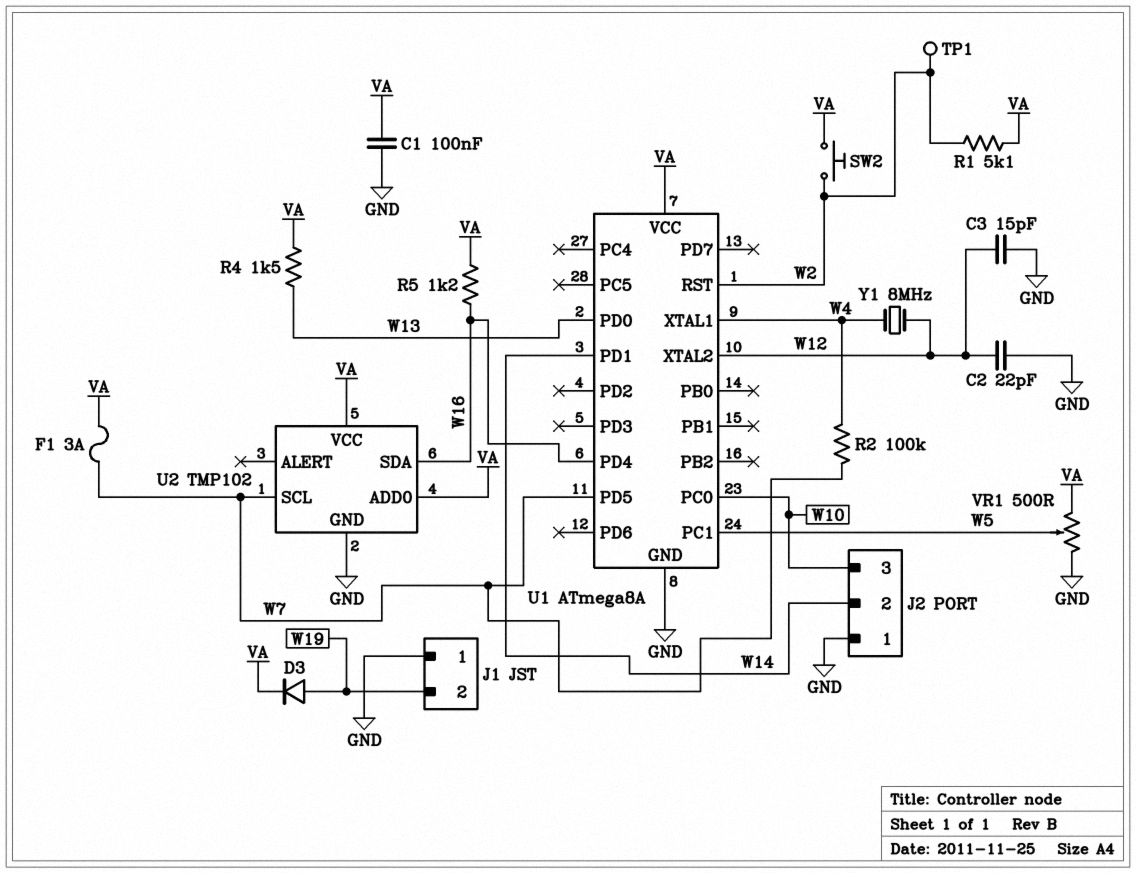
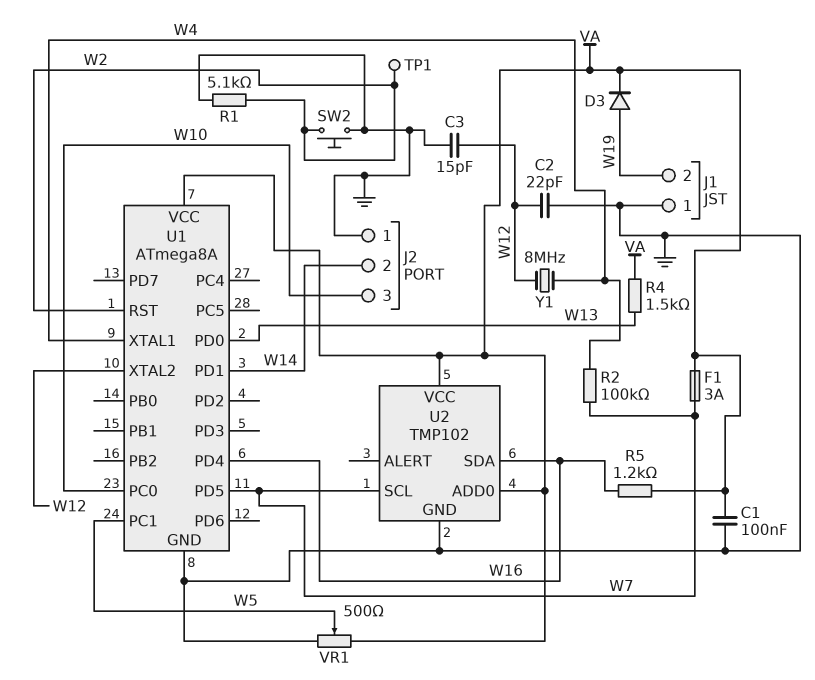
R1: 5.1k (VA, W2) -> 5.1k (GND, W2)
SW2: button (VA, W2) -> button (GND, W2)

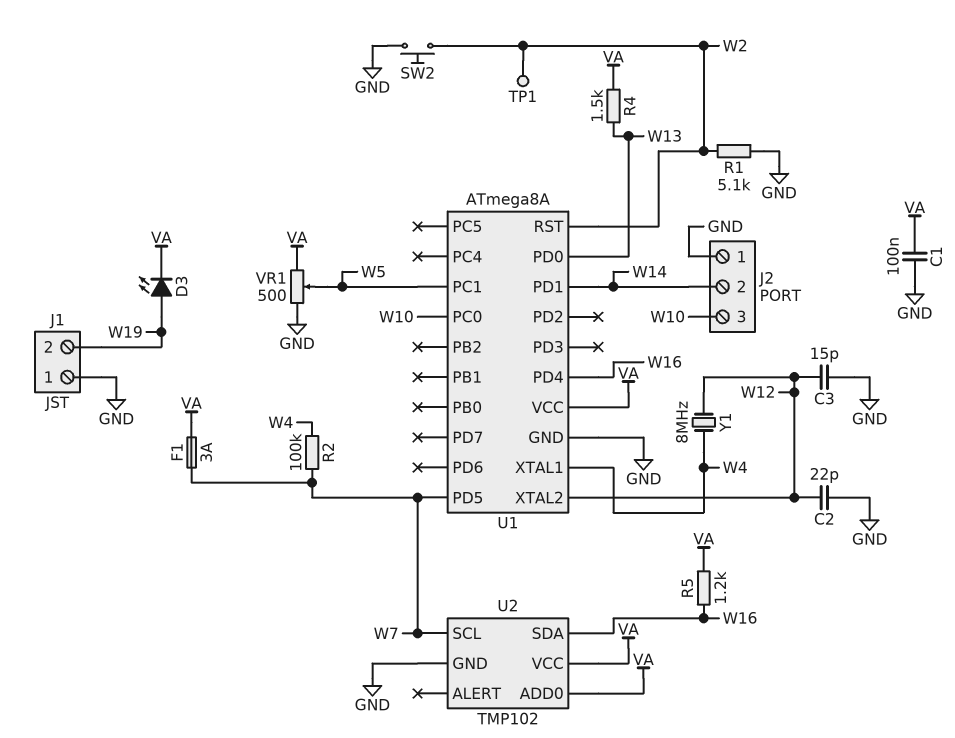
D3: diode (A W19, K VA) -> LED (A W19, K VA)

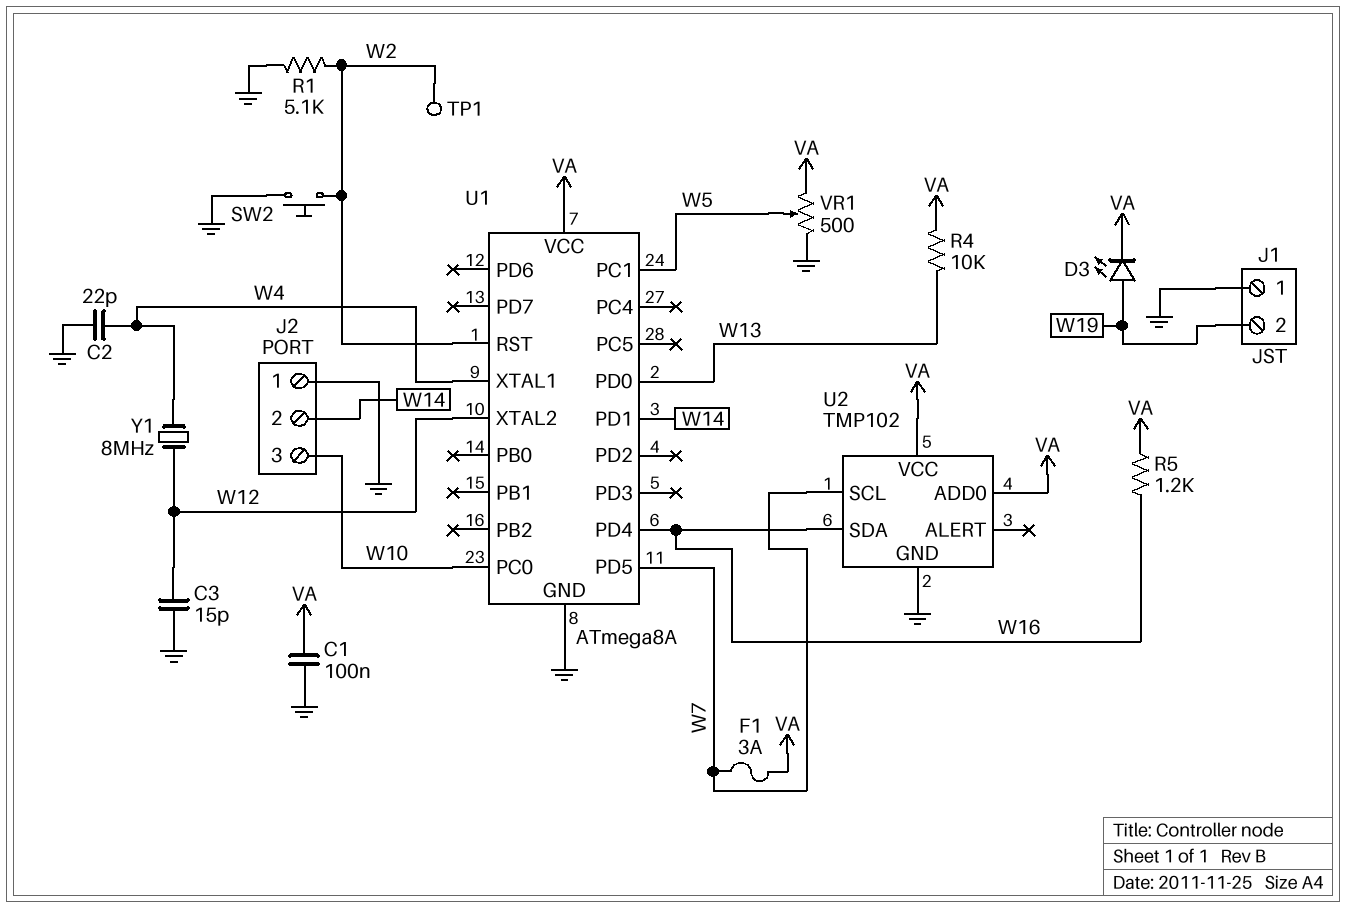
C2: 22pF (GND, W12) -> 22pF (GND, W4)
R2: 100k (W4, W7) -> none
R4: 1.5k (VA, W13) -> 10k (VA, W13)

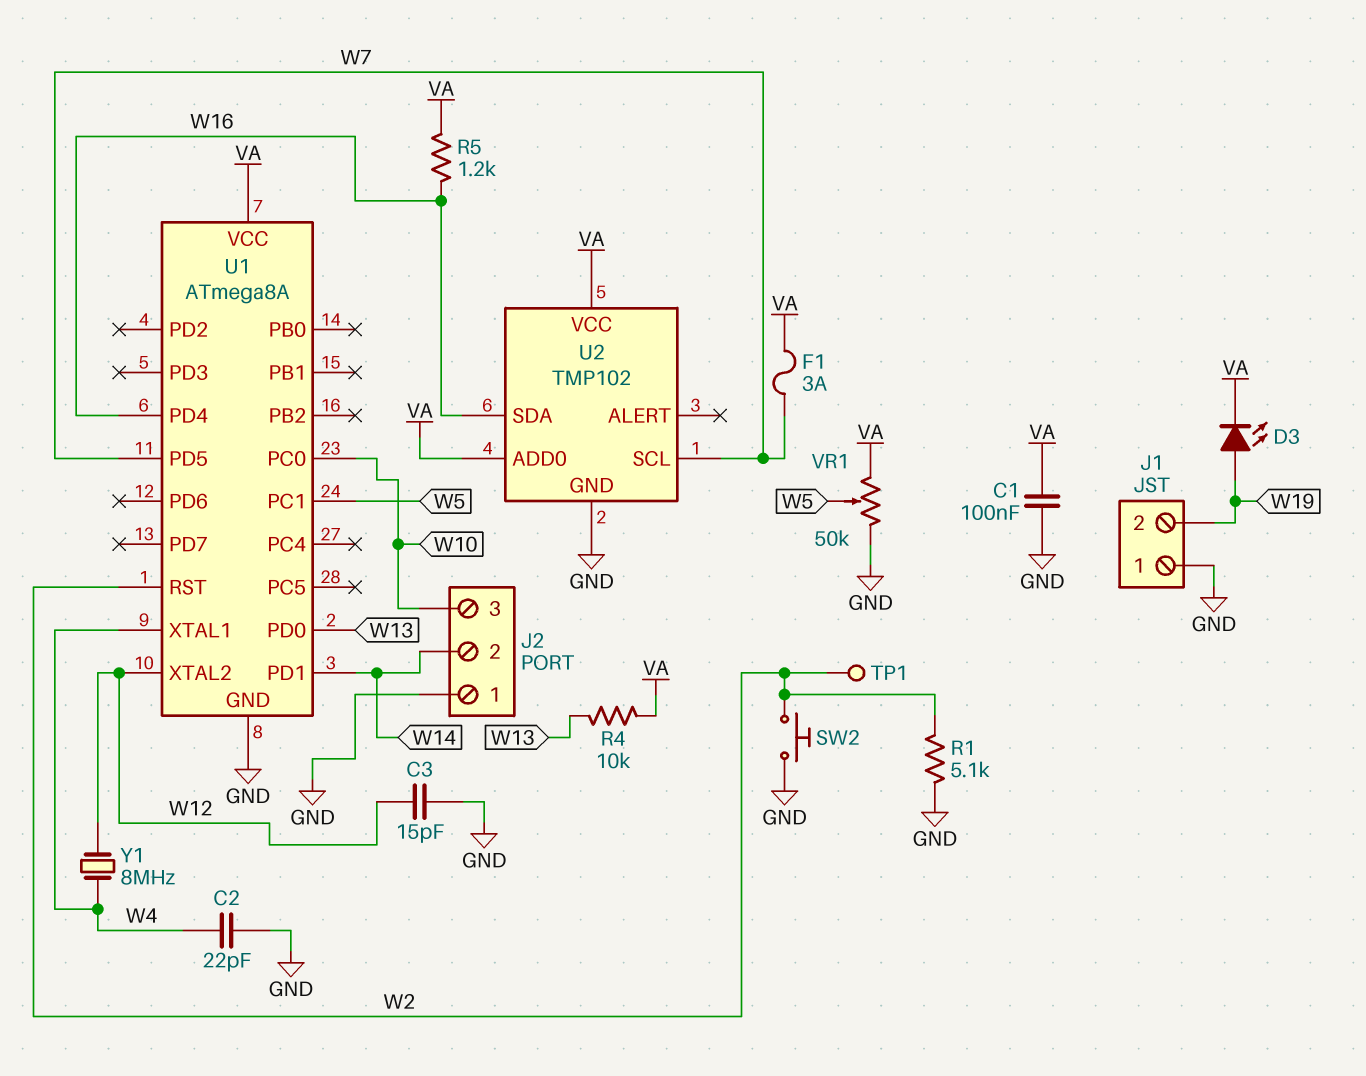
VR1: 500 (GND, VA, wiper W5) -> 50k (GND, VA, wiper W5)

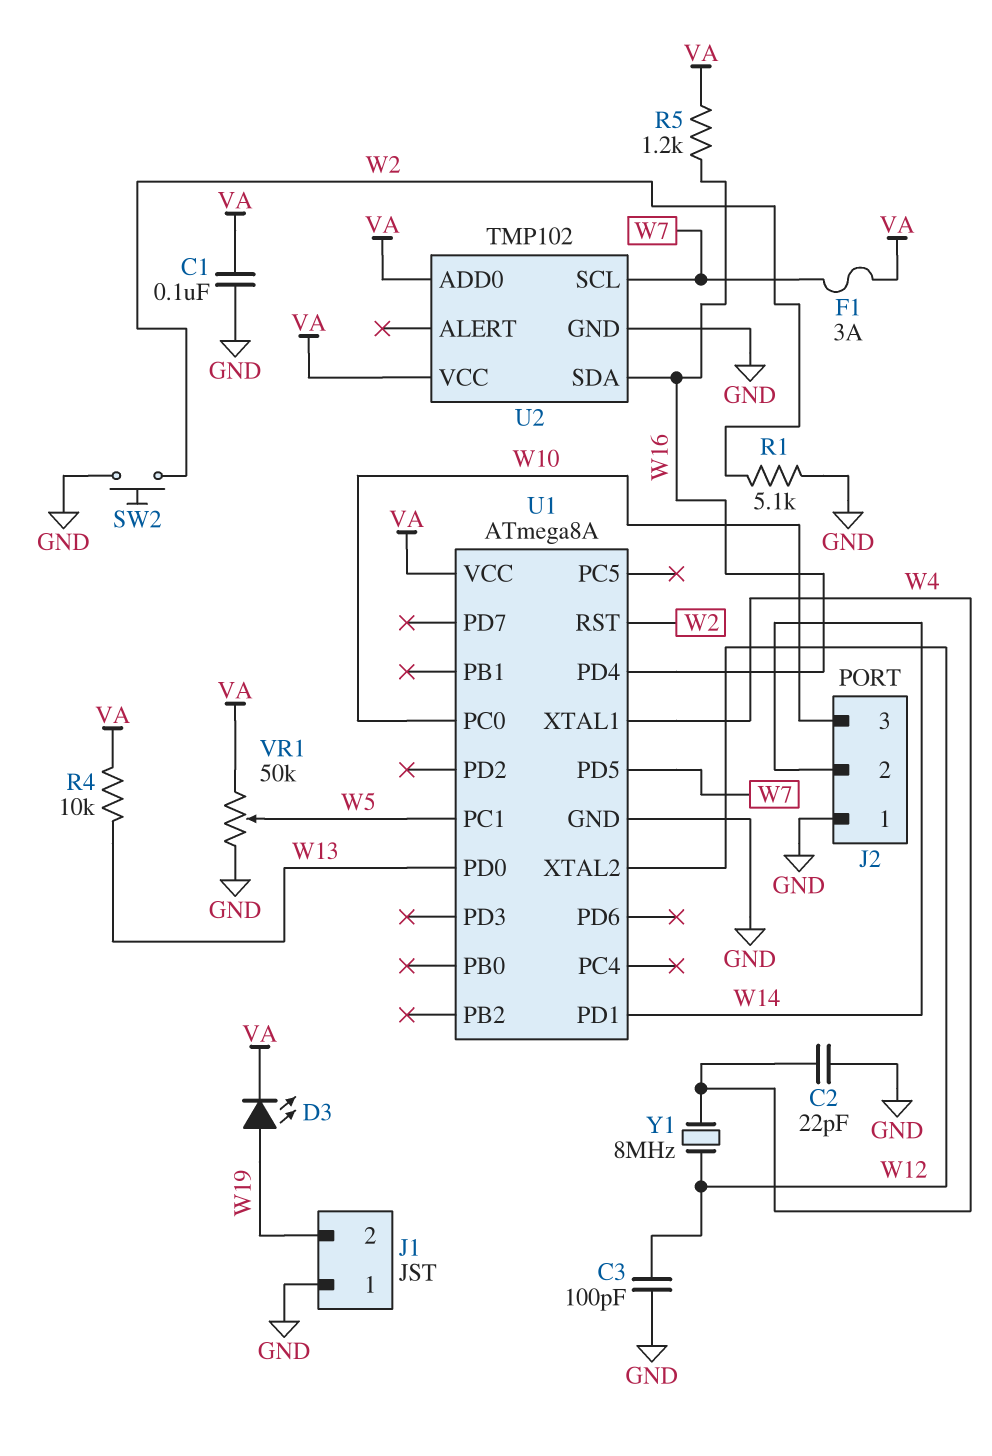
C3: 15pF (GND, W12) -> 100pF (GND, W12)
TP1: test point (W2) -> none

